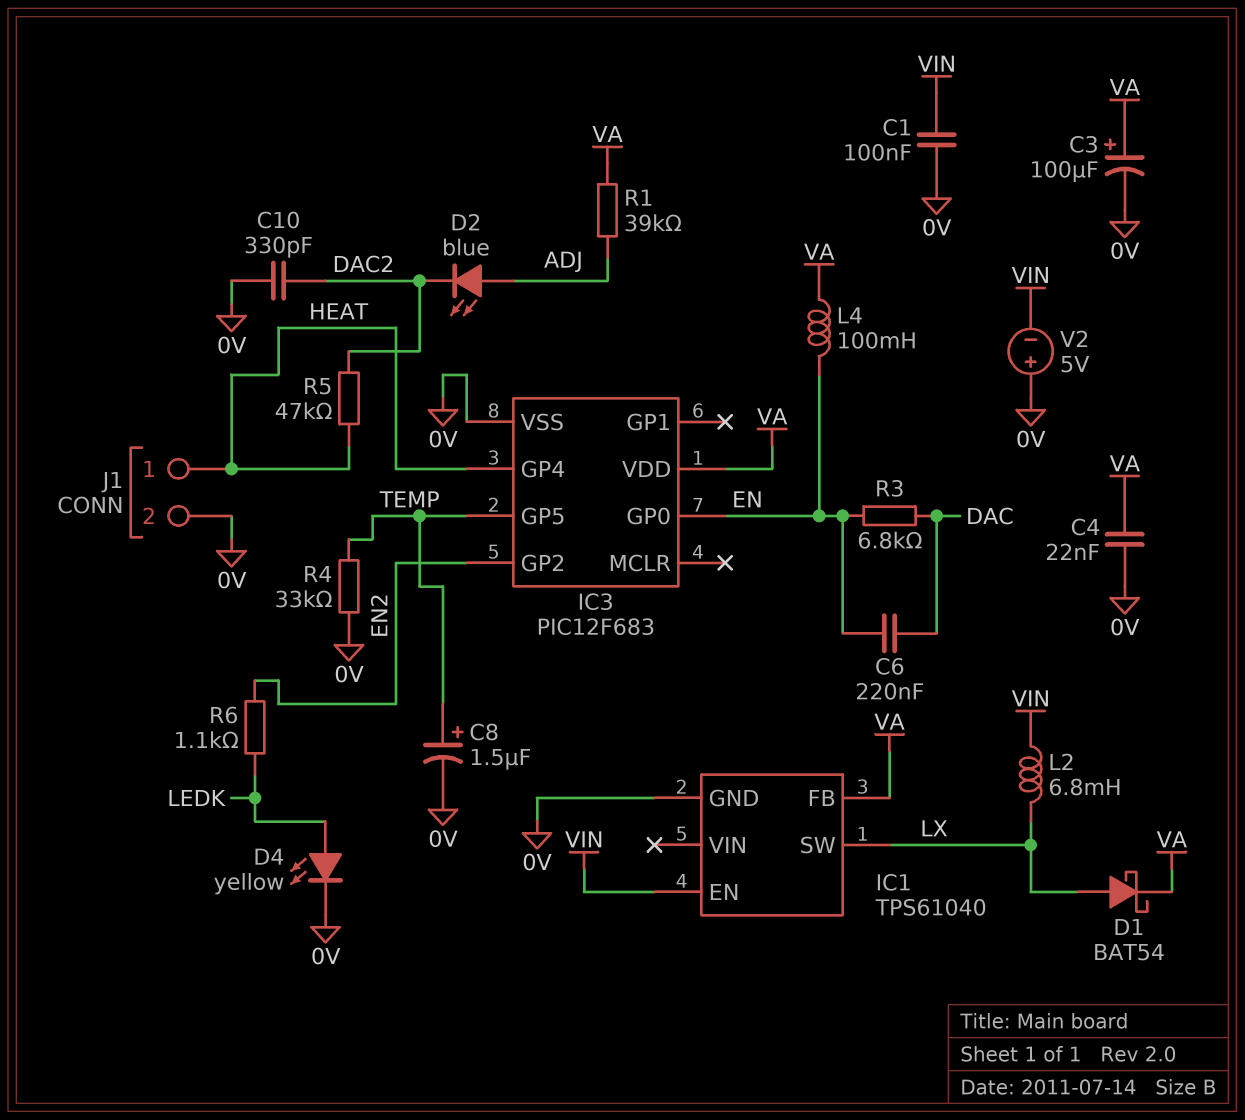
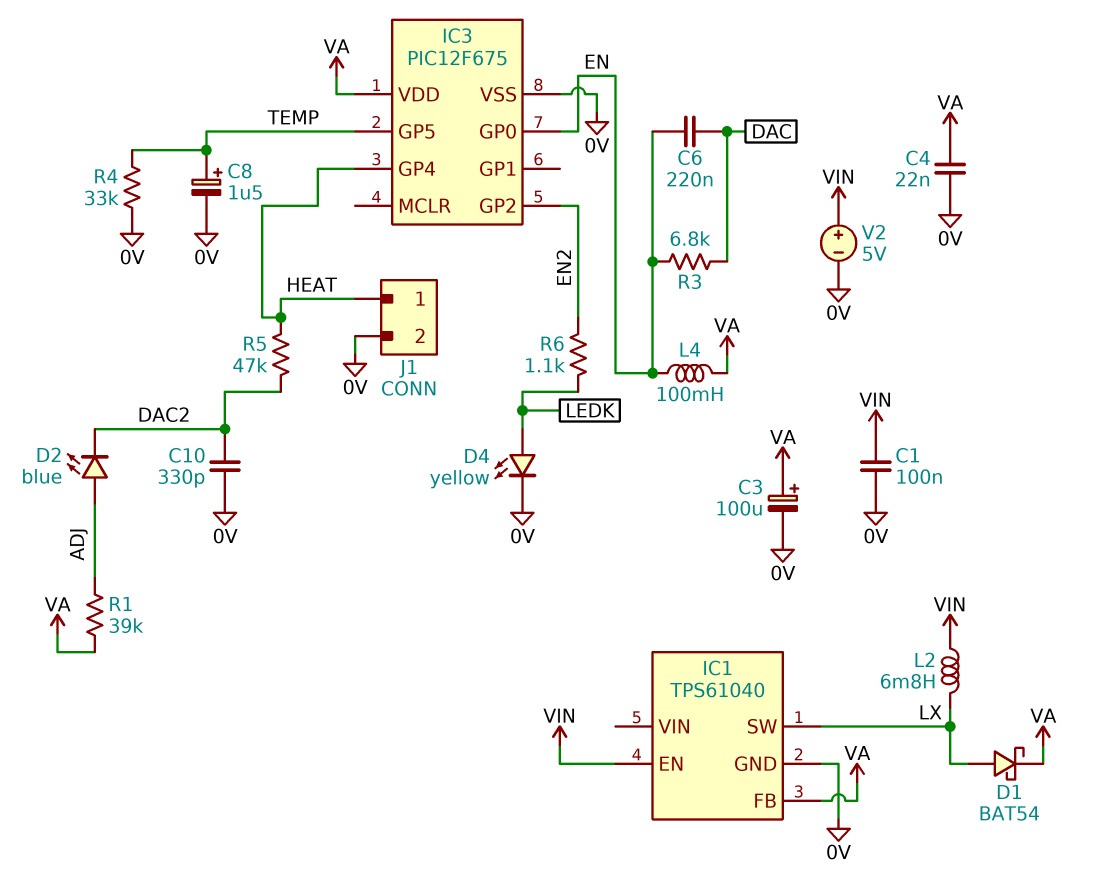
IC3: PIC12F683 -> PIC12F675
V2: 5V (plus 0V, minus VIN) -> 5V (plus VIN, minus 0V)

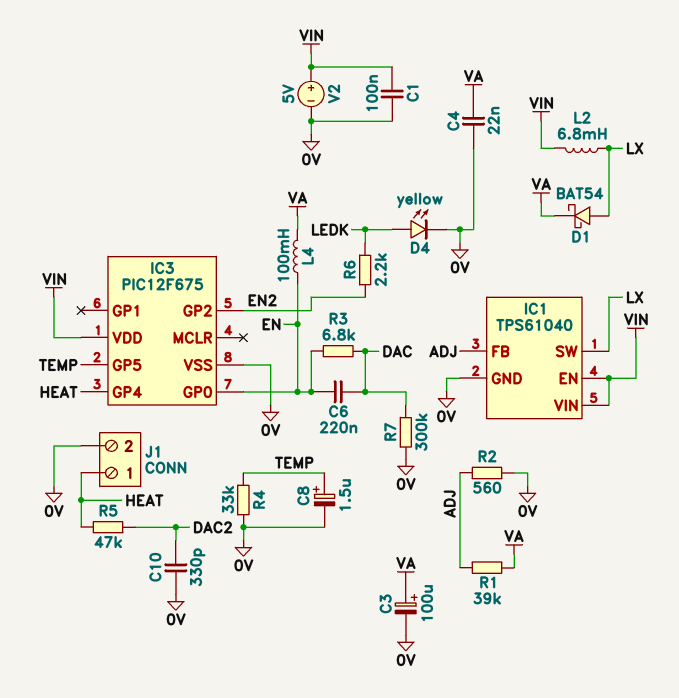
D2: LED blue (A ADJ, K DAC2) -> none
IC1 pin FB: VA -> ADJ
IC1 pin VIN: none -> VIN
IC3 pin VDD: VA -> VIN
R2: none -> 560 (0V, ADJ)
R6: 1.1k (EN2, LEDK) -> 2.2k (EN2, LEDK)
R7: none -> 300k (0V, DAC)

